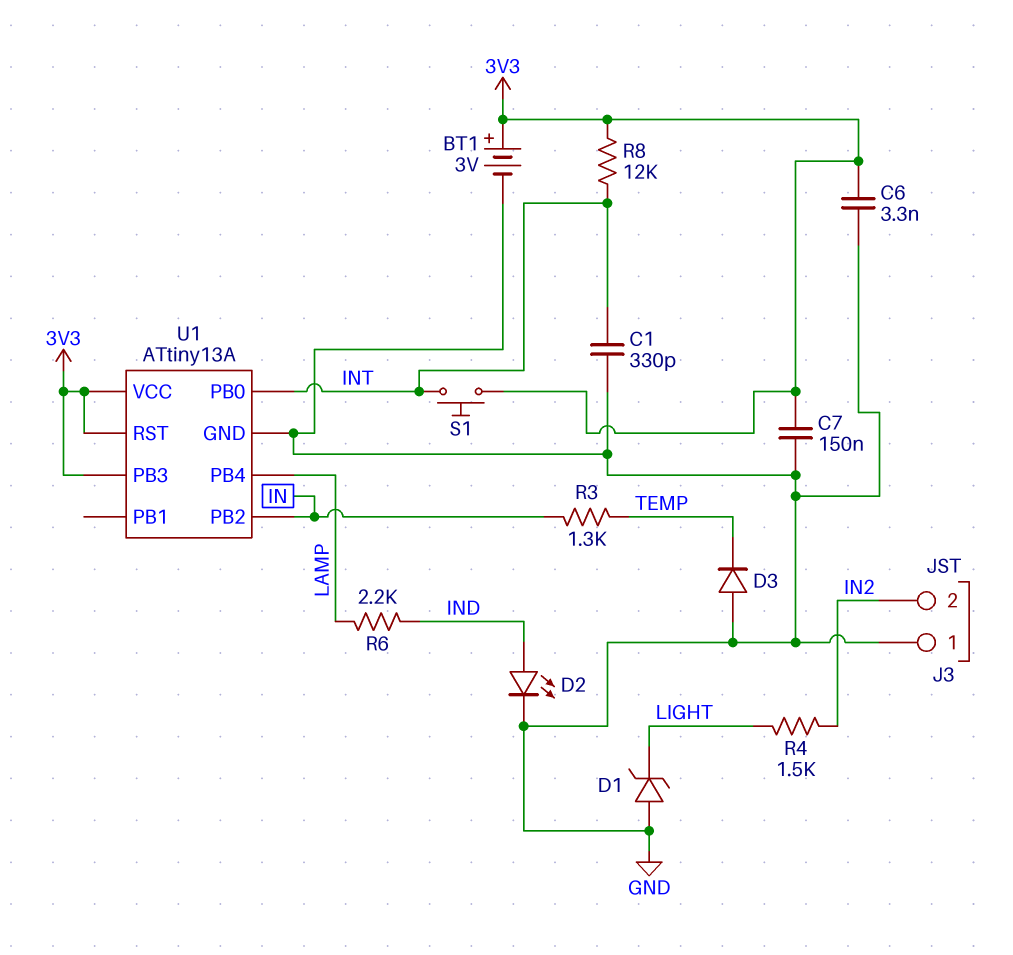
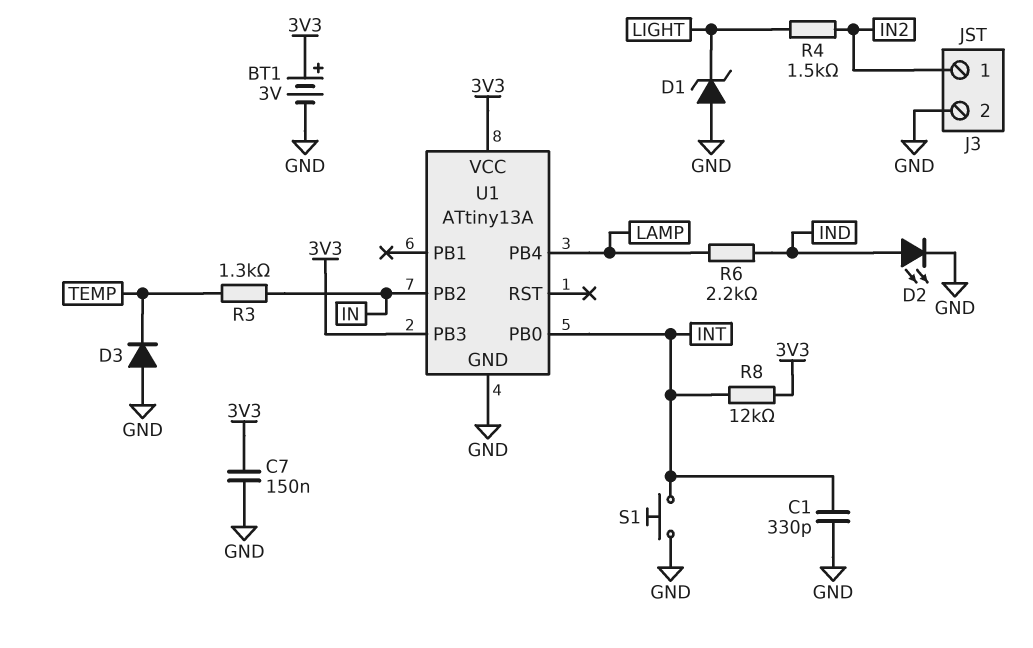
C6: 3.3nF (3V3, GND) -> none
J3 pin 1: GND -> IN2
J3 pin 2: IN2 -> GND
S1: button (3V3, INT) -> button (GND, INT)
U1 pin RST: 3V3 -> none

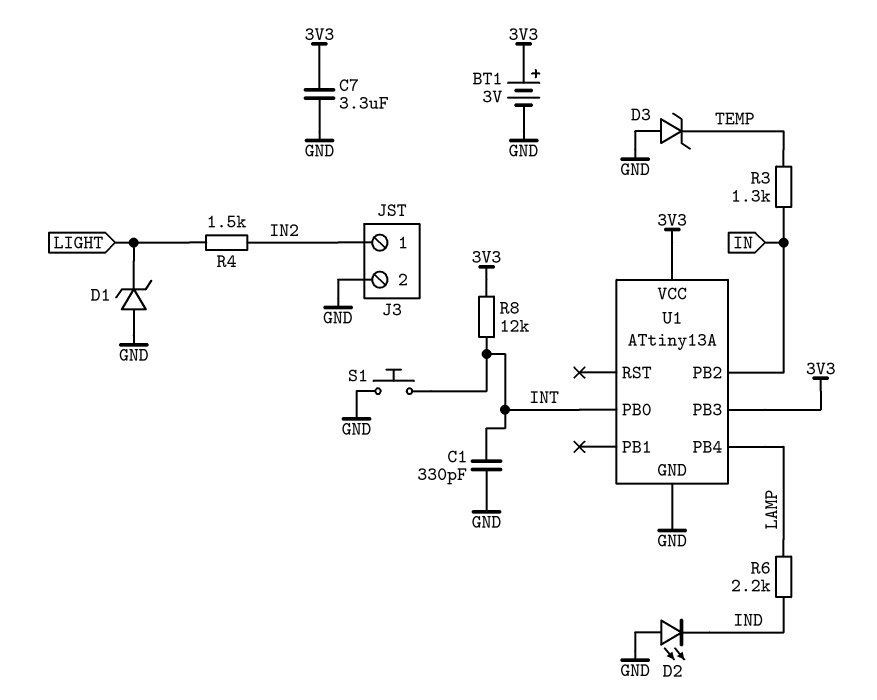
C7: 150nF (3V3, GND) -> 3.3uF (3V3, GND)
D2: LED (A IND, K GND) -> LED (A GND, K IND)
D3: diode (A GND, K TEMP) -> zener (A GND, K TEMP)

